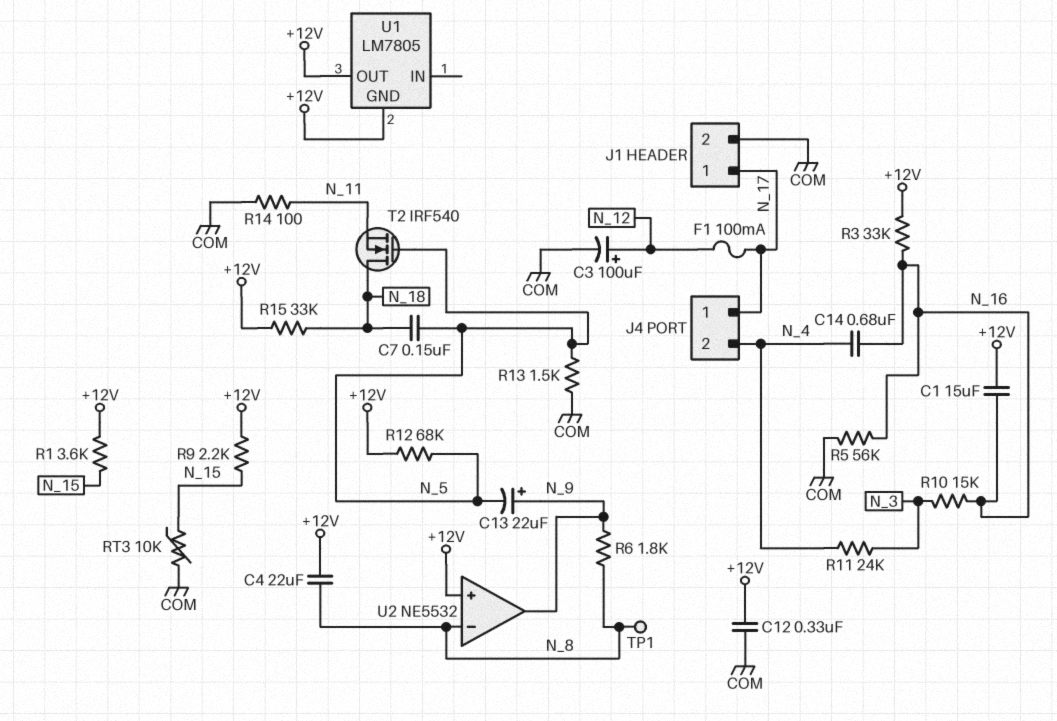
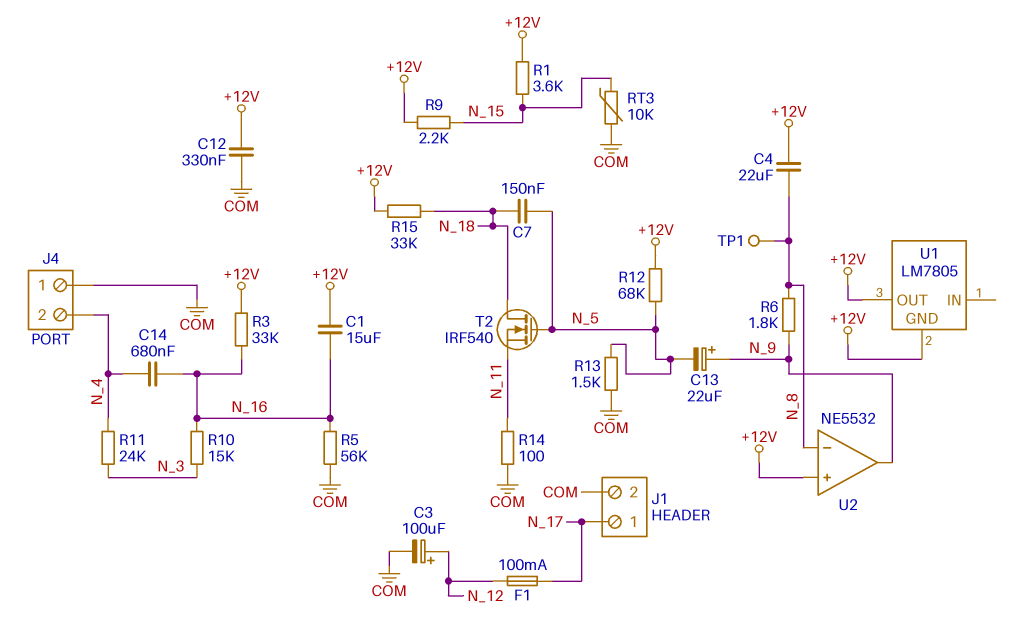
J4 pin 1: N_17 -> COM

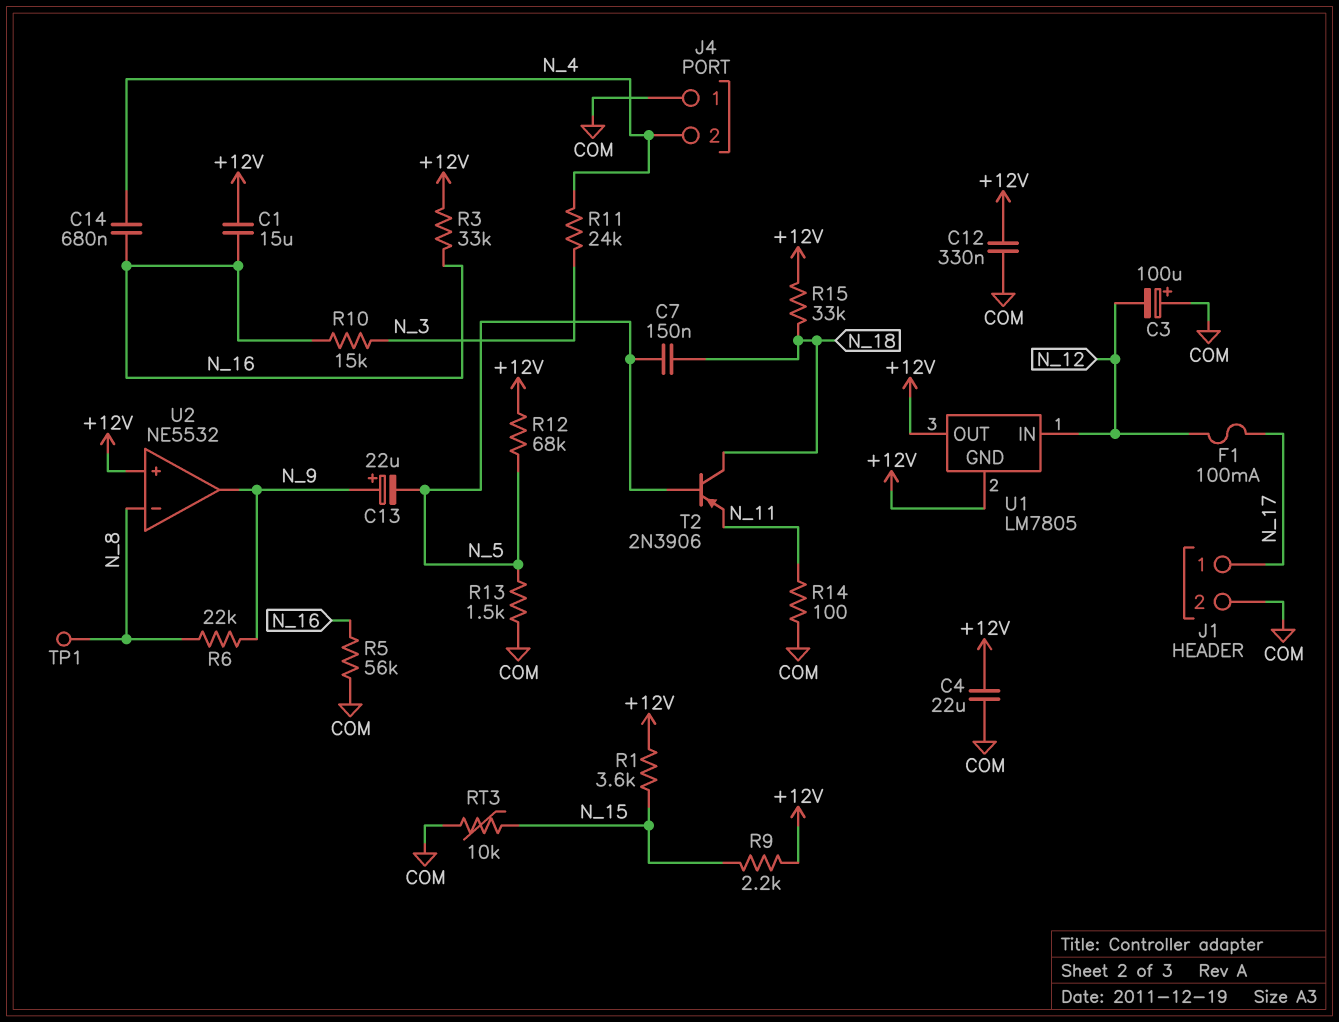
C3: 100uF (plus N_12, minus COM) -> 100uF (plus COM, minus N_12)
C4: 22uF (+12V, N_8) -> 22uF (+12V, COM)
R6: 1.8k (N_8, N_9) -> 22k (N_8, N_9)
T2: NMOS IRF540 (G N_5, D N_18, S N_11) -> PNP 2N3906 (B N_5, C N_18, E N_11)
U1 pin IN: none -> N_12

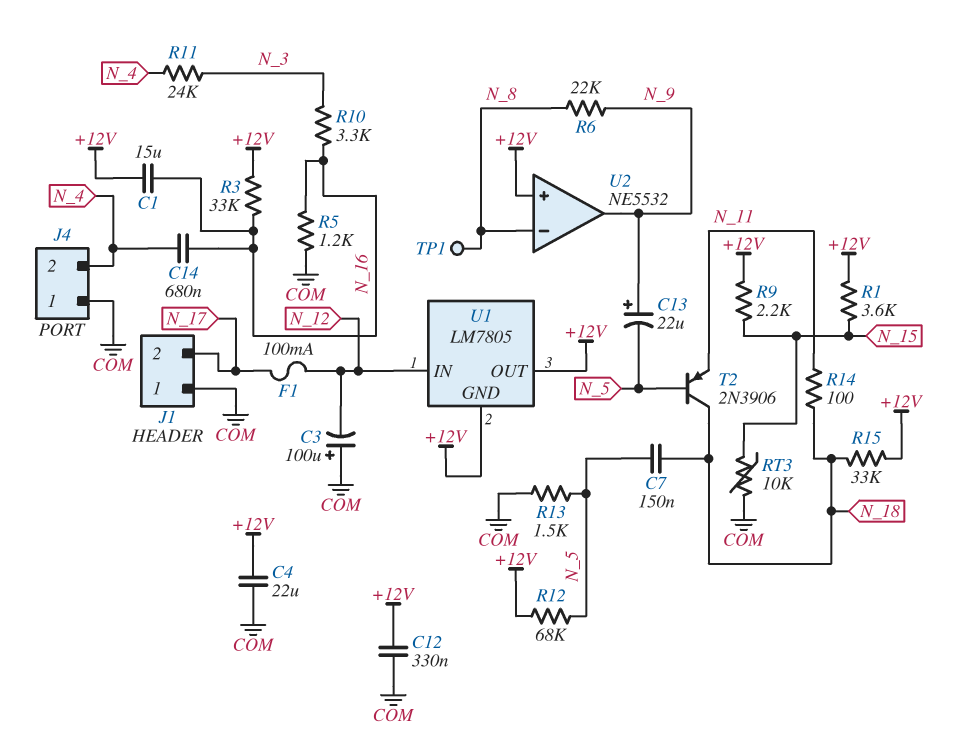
J1 pin 1: N_17 -> COM
J1 pin 2: COM -> N_17
R5: 56k (COM, N_16) -> 1.2k (COM, N_16)
R10: 15k (N_3, N_16) -> 3.3k (N_3, N_16)
R14: 100 (COM, N_11) -> 100 (N_11, N_18)

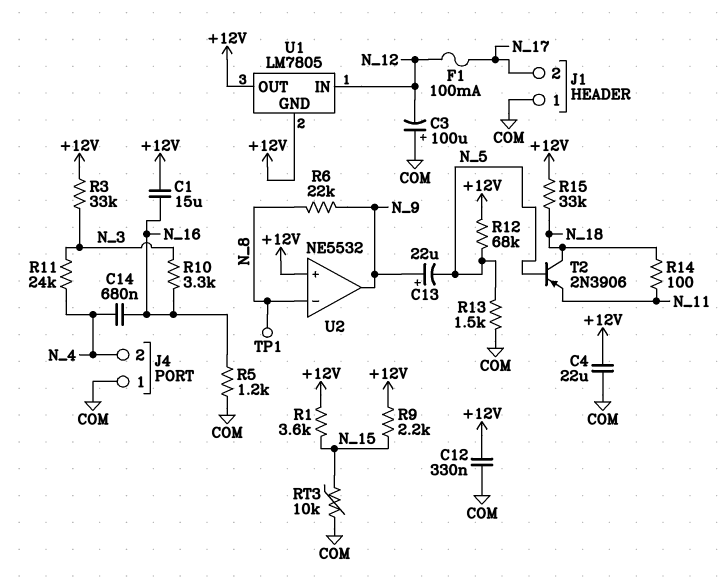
C7: 150nF (N_5, N_18) -> none
R3: 33k (+12V, N_16) -> 33k (+12V, N_3)

